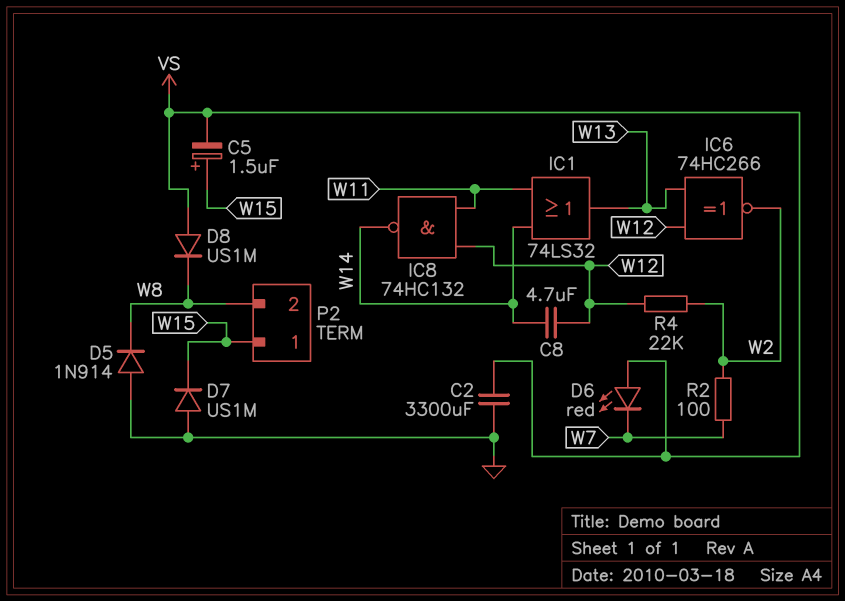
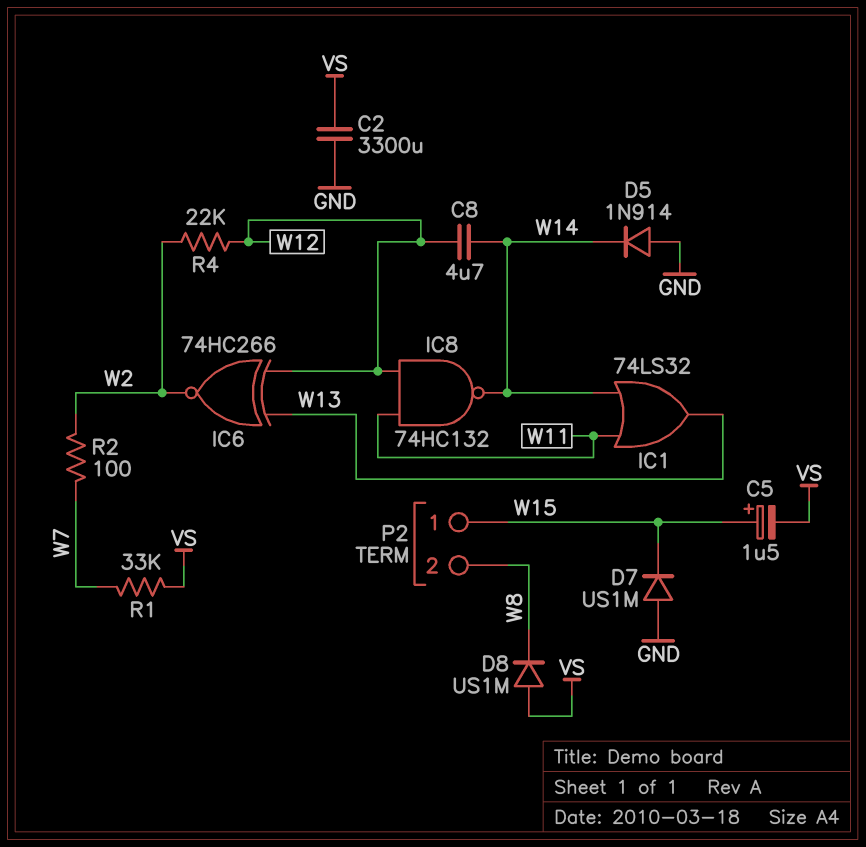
D5: diode 1N914 (A GND, K W8) -> diode 1N914 (A GND, K W14)
D6: LED red (A VS, K W7) -> none
R1: none -> 33k (VS, W7)

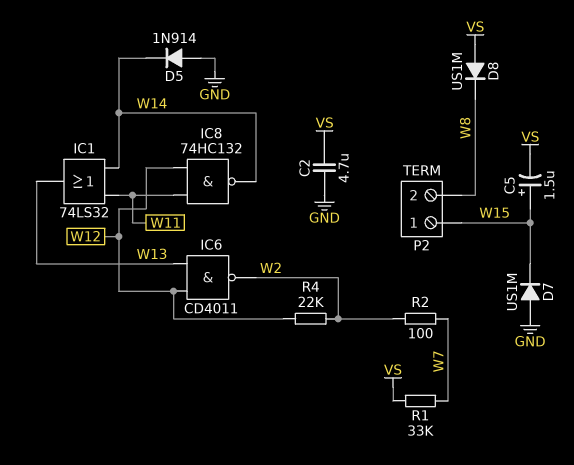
C2: 3300uF (GND, VS) -> 4.7uF (GND, VS)
C8: 4.7uF (W12, W14) -> none
IC6: XNOR 74HC266 (in W12, in W13, out W2) -> NAND CD4011 (in W12, in W13, out W2)

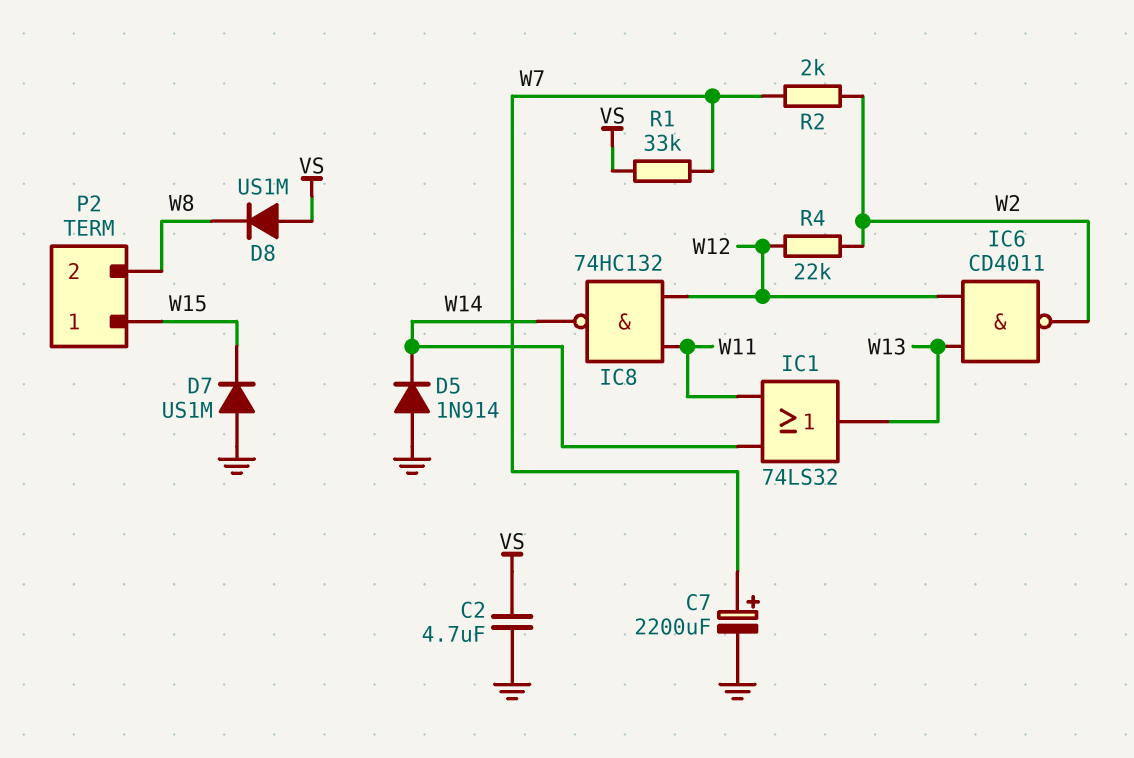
C5: 1.5uF (plus W15, minus VS) -> none
C7: none -> 2200uF (plus W7, minus GND)
R2: 100 (W2, W7) -> 2k (W2, W7)

